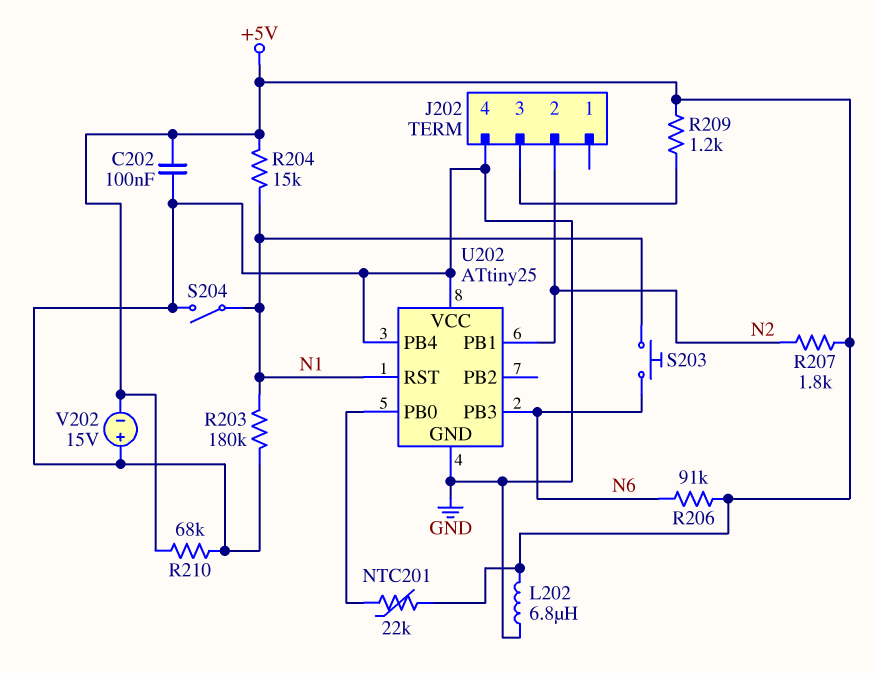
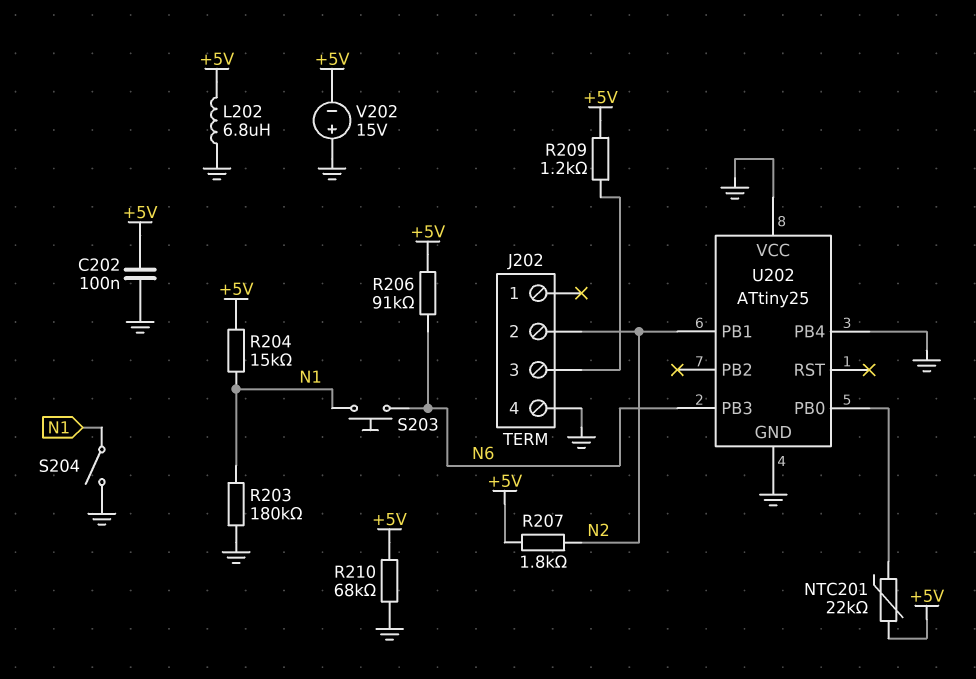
U202 pin RST: N1 -> none

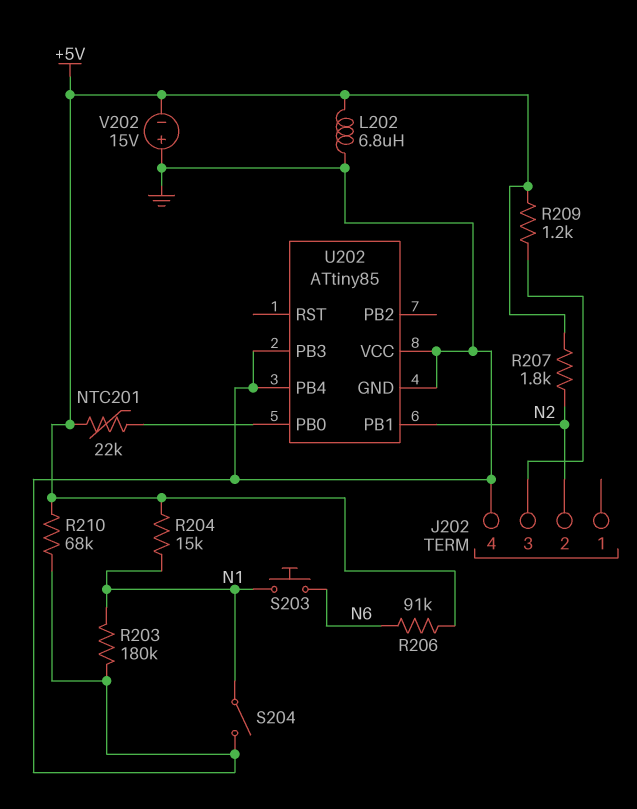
C202: 100nF (+5V, GND) -> none
U202: ATtiny25 -> ATtiny85
U202 pin PB3: N6 -> GND

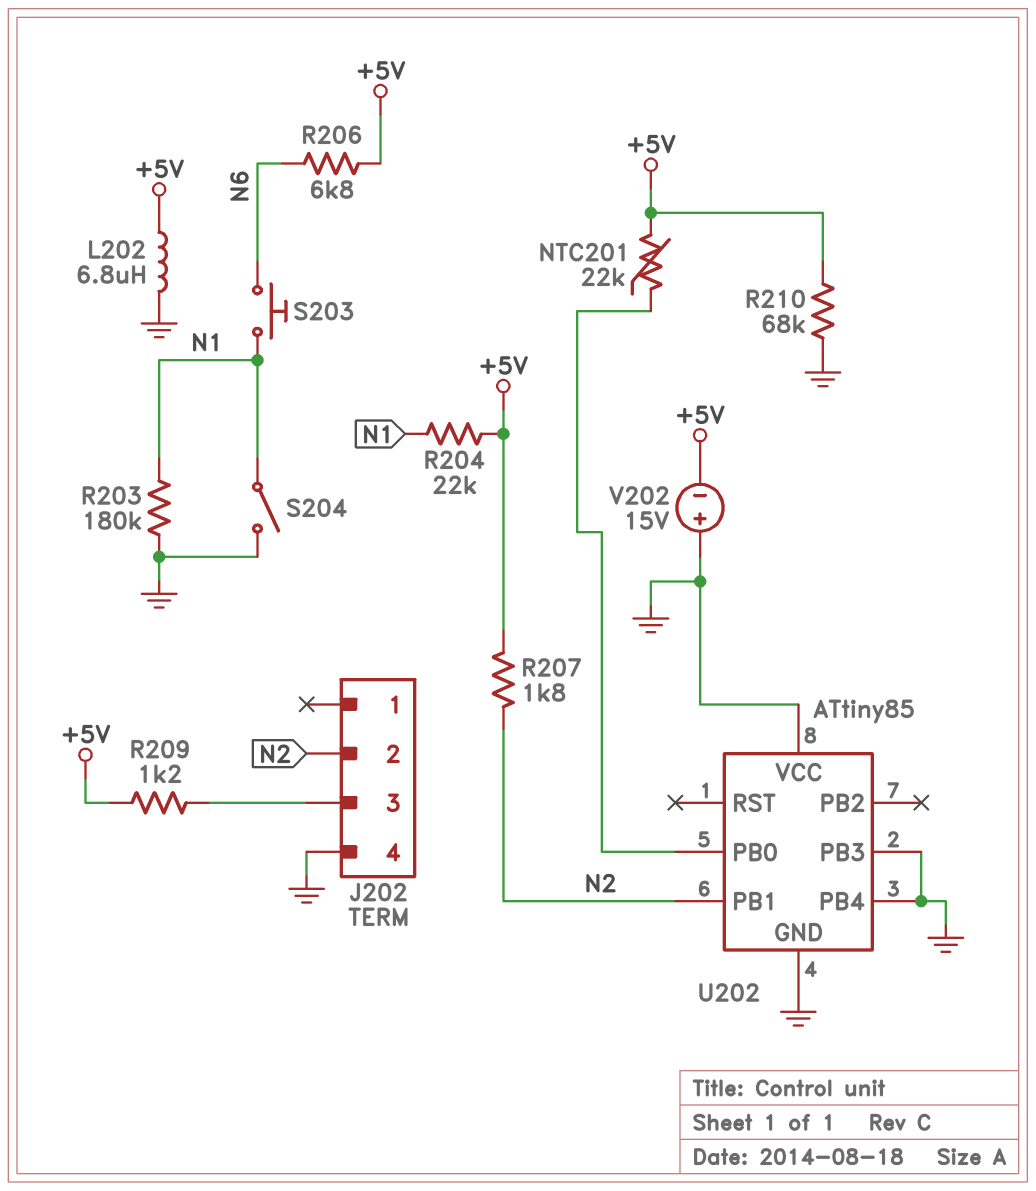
R204: 15k (+5V, N1) -> 22k (+5V, N1)
R206: 91k (+5V, N6) -> 6.8k (+5V, N6)

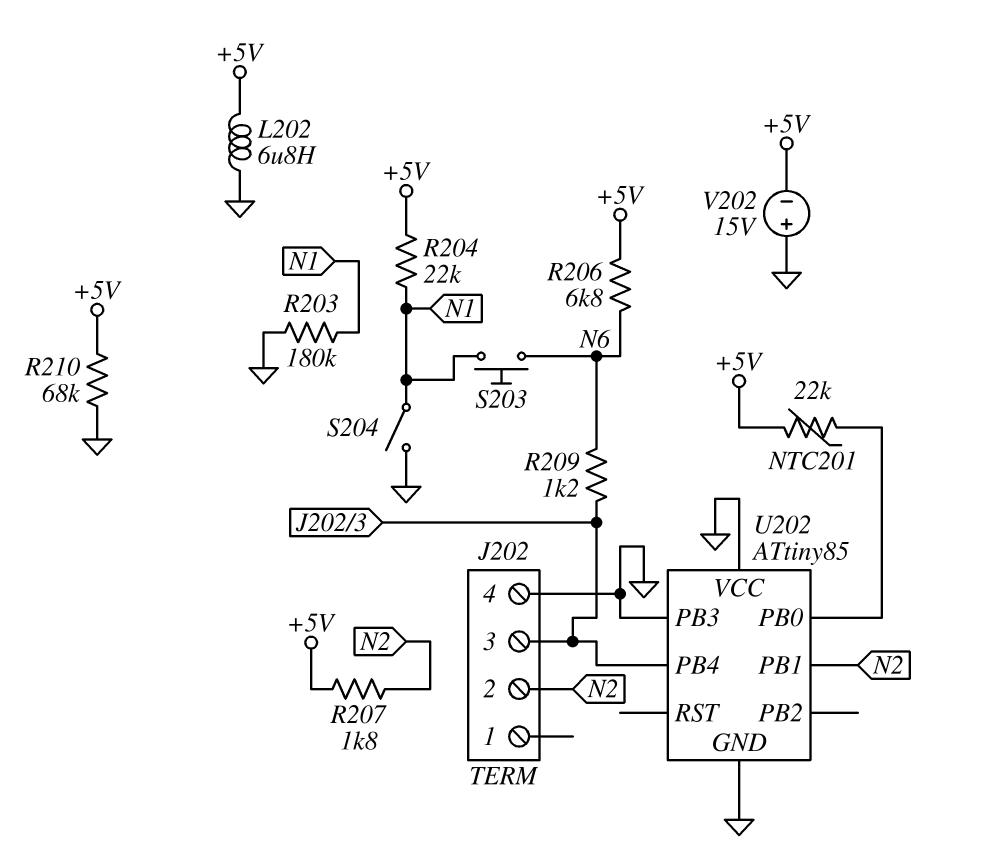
R209: 1.2k (+5V, J202/3) -> 1.2k (J202/3, N6)
U202 pin PB4: GND -> J202/3

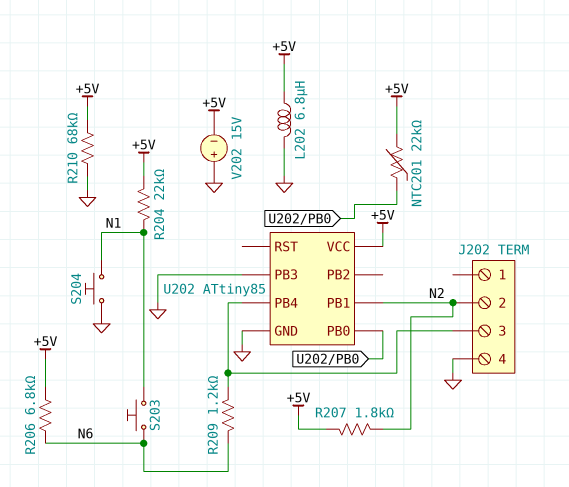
R203: 180k (GND, N1) -> none
S204: switch (GND, N1) -> button (GND, N1)
U202 pin VCC: GND -> +5V

